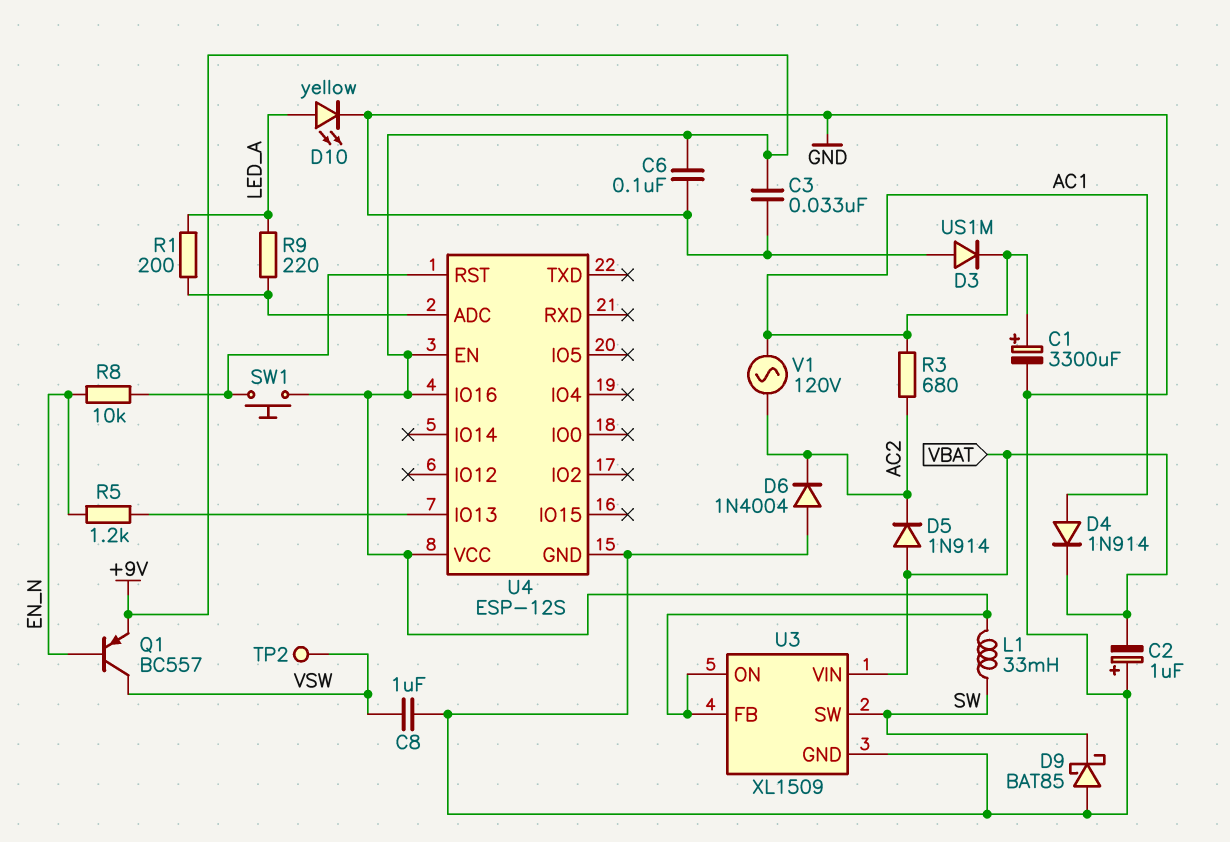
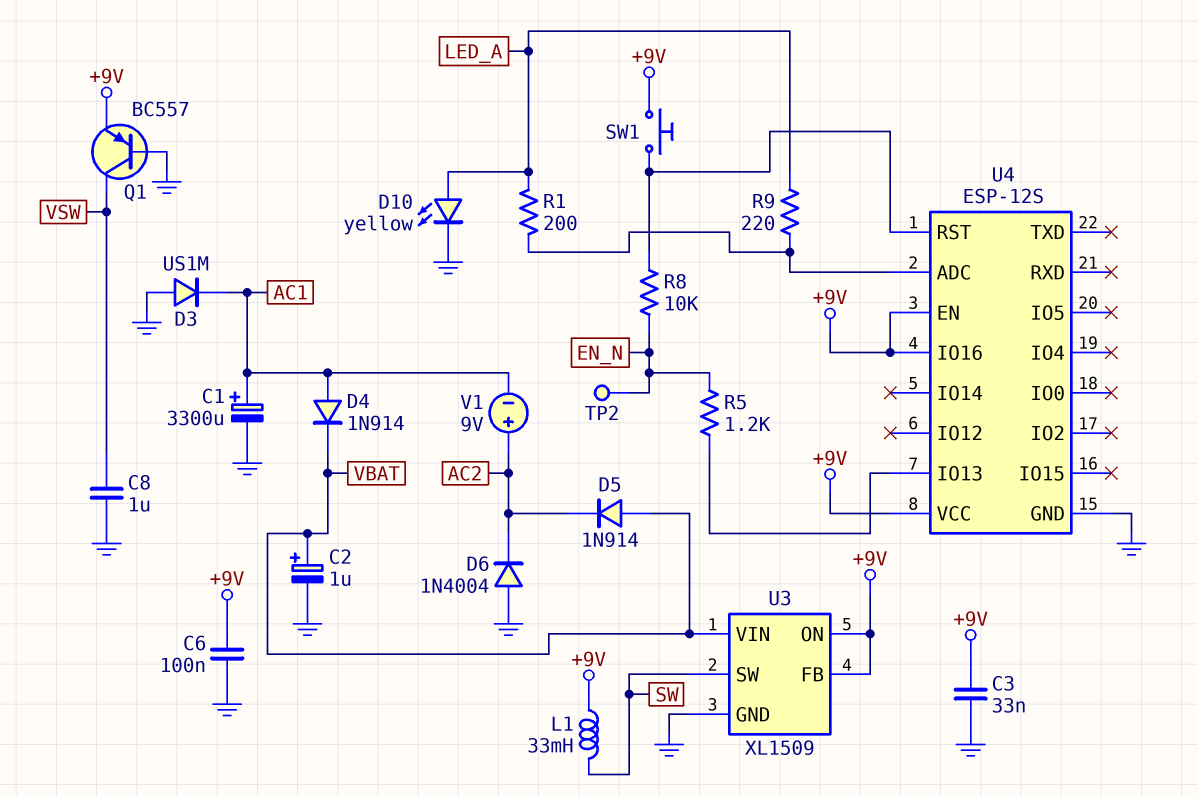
C2: 1uF (plus GND, minus VBAT) -> 1uF (plus VBAT, minus GND)
D9: schottky BAT85 (A GND, K SW) -> none
Q1: PNP BC557 (B EN_N, C VSW, E +9V) -> PNP BC557 (B GND, C VSW, E +9V)
R3: 680 (AC1, AC2) -> none
TP2: test point (VSW) -> test point (EN_N)
V1: AC 120V (AC1, AC2) -> 9V (plus AC2, minus AC1)

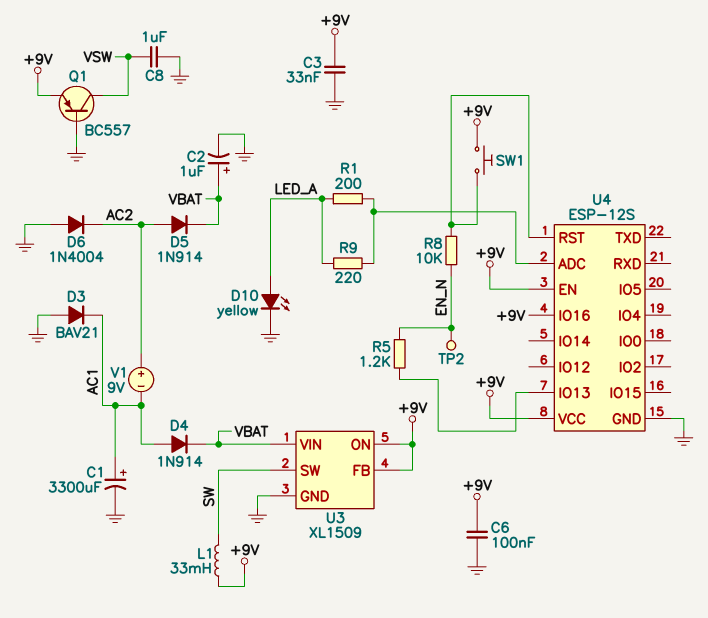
D3: diode US1M (A GND, K AC1) -> diode BAV21 (A GND, K AC1)
D5: diode 1N914 (A VBAT, K AC2) -> diode 1N914 (A AC2, K VBAT)

